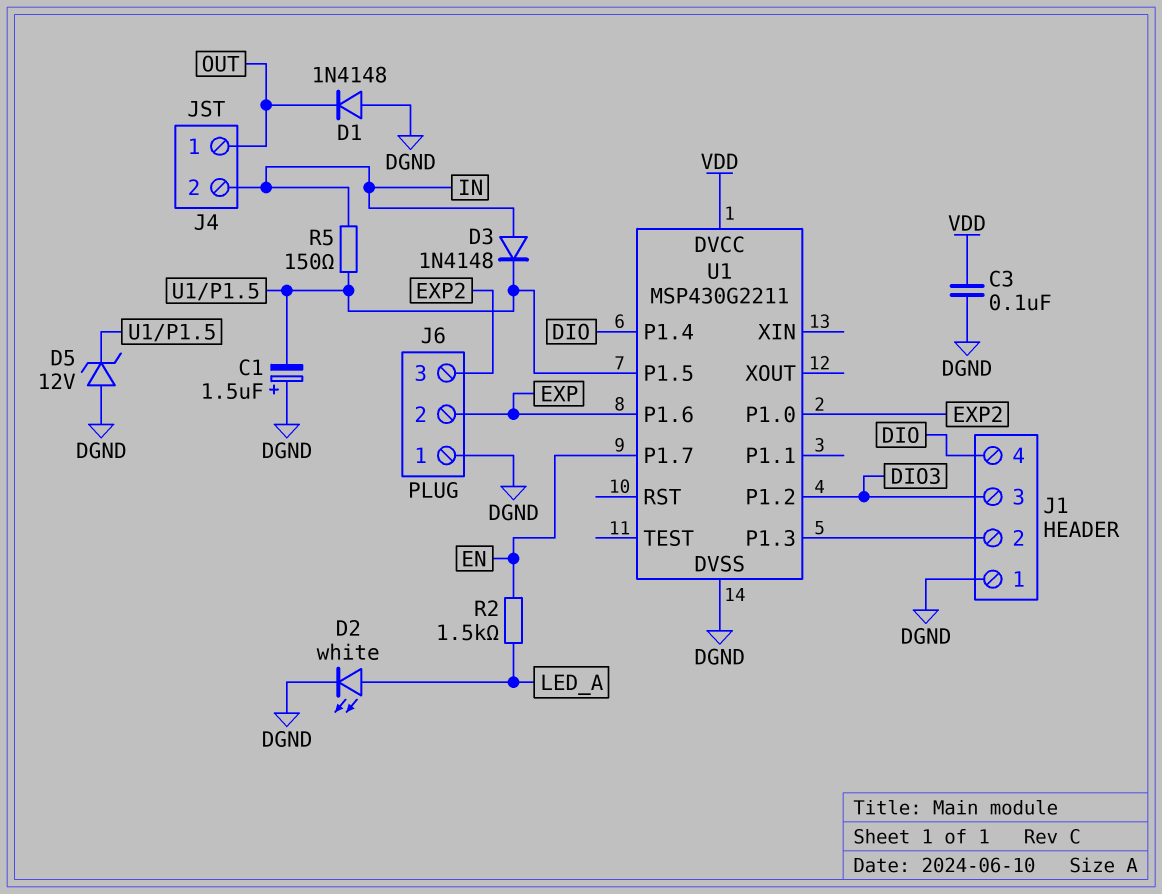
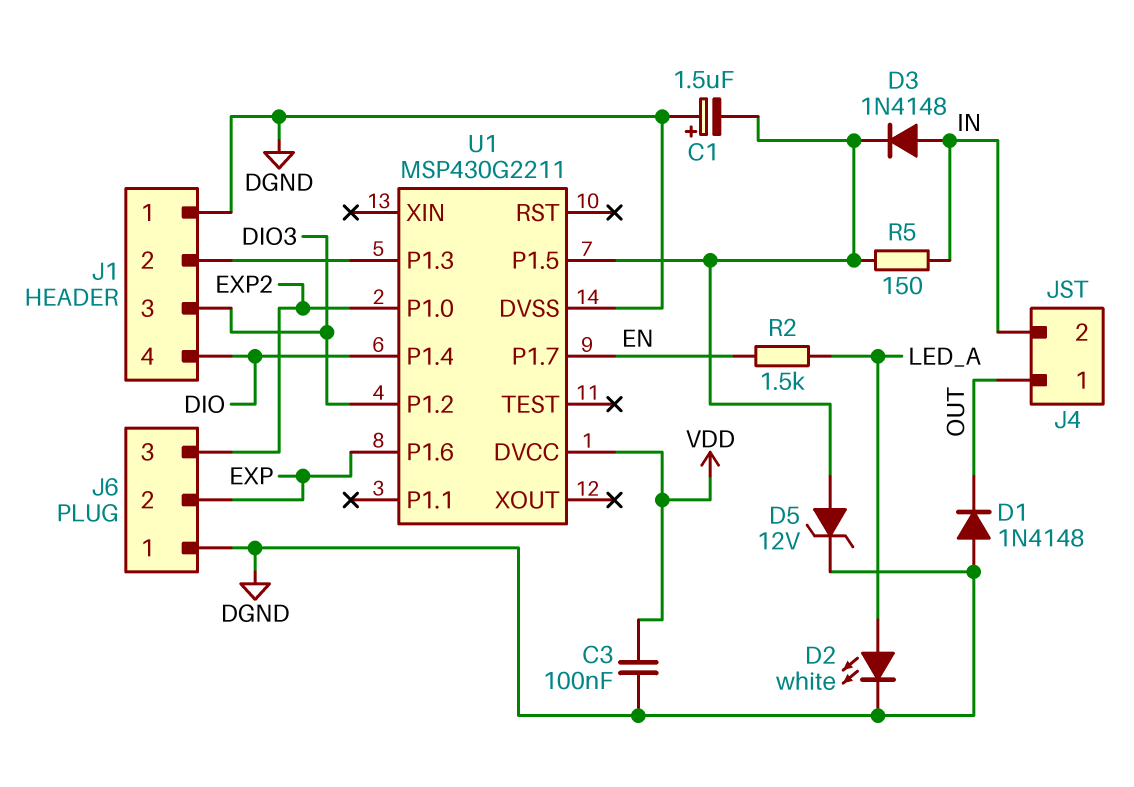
D5: zener 12V (A DGND, K U1/P1.5) -> zener 12V (A U1/P1.5, K DGND)

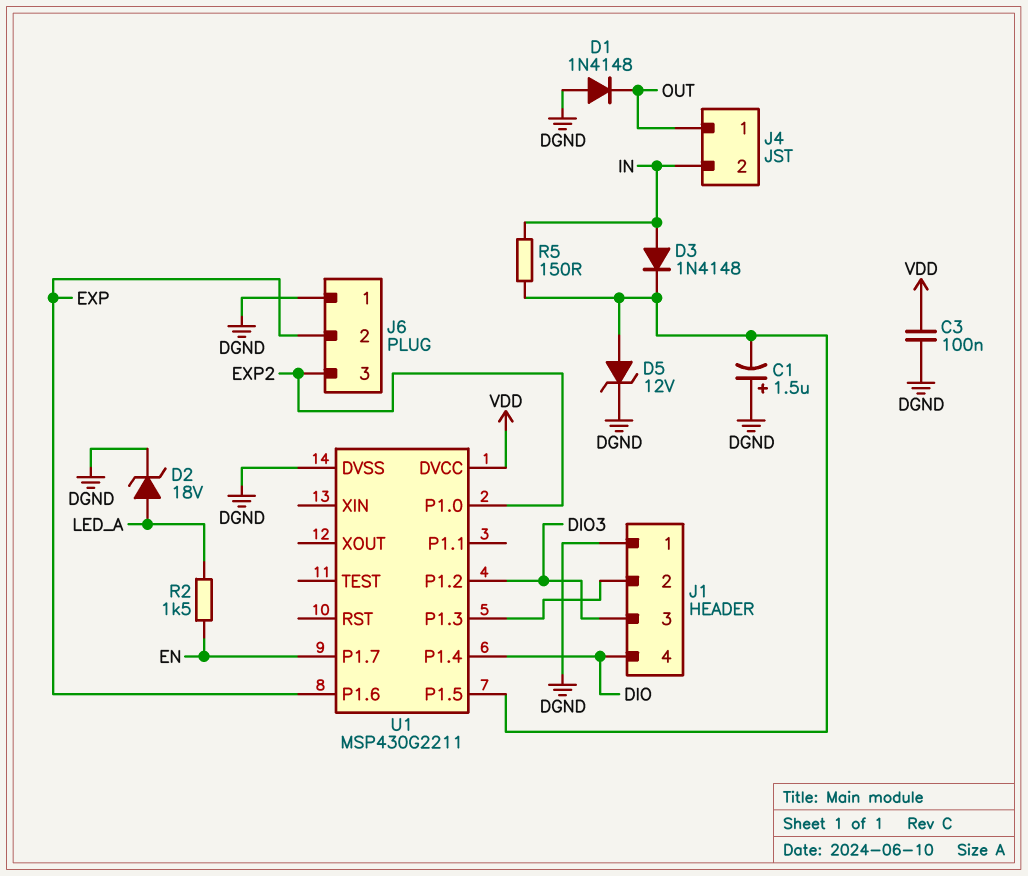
D2: LED white (A LED_A, K DGND) -> zener 18V (A LED_A, K DGND)

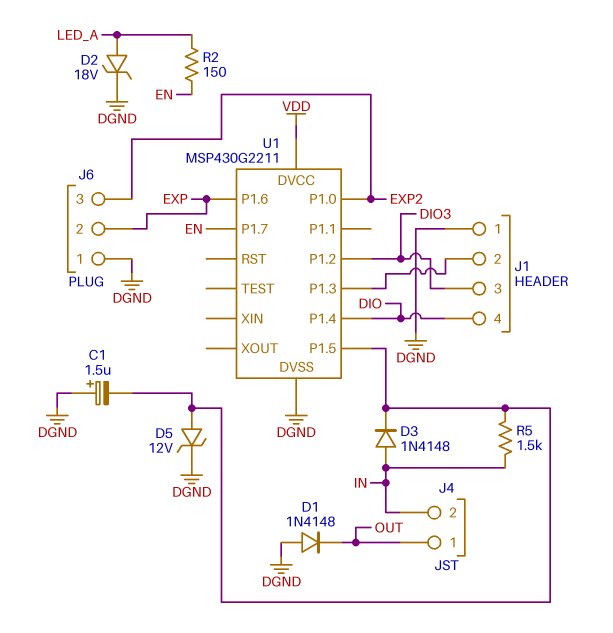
C3: 100nF (DGND, VDD) -> none
R2: 1.5k (EN, LED_A) -> 150 (EN, LED_A)
R5: 150 (IN, U1/P1.5) -> 1.5k (IN, U1/P1.5)

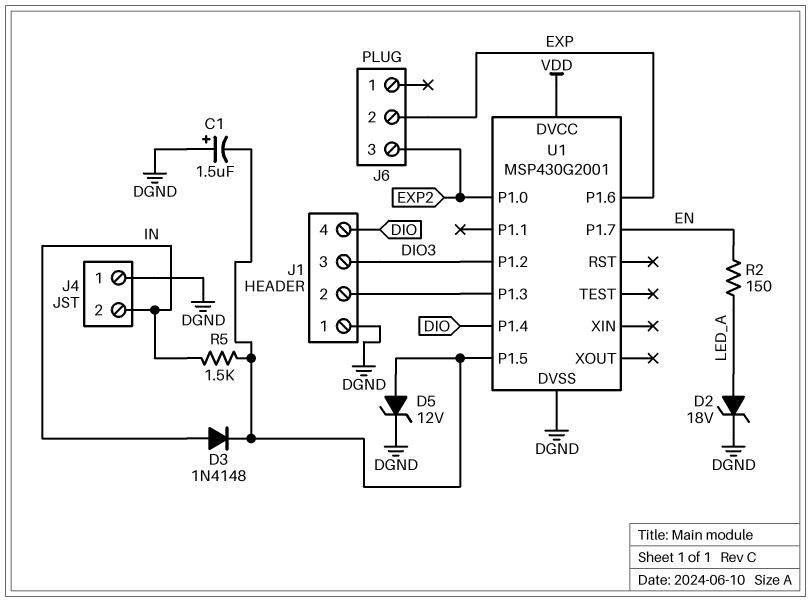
D1: diode 1N4148 (A DGND, K OUT) -> none
J4 pin 1: OUT -> DGND
J6 pin 1: DGND -> none
U1: MSP430G2211 -> MSP430G2001

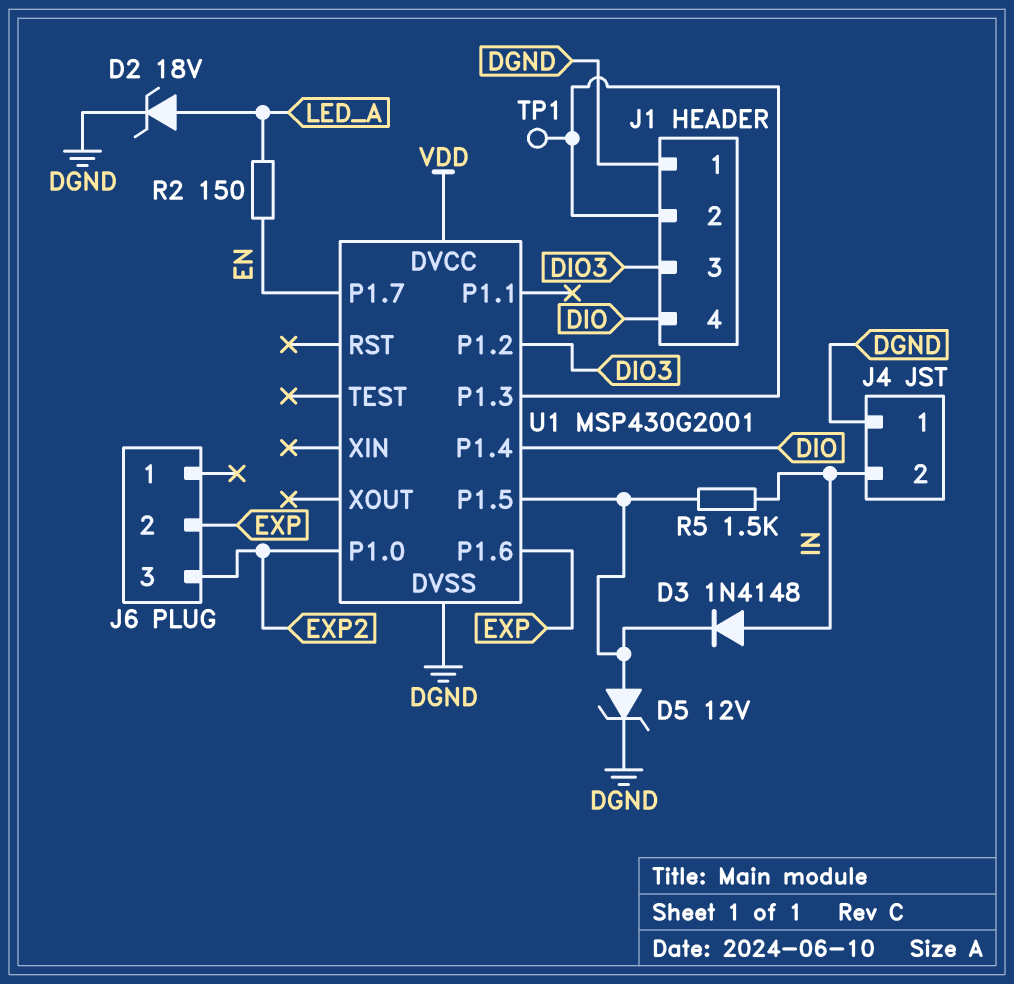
C1: 1.5uF (plus DGND, minus U1/P1.5) -> none
TP1: none -> test point (J1/2)

